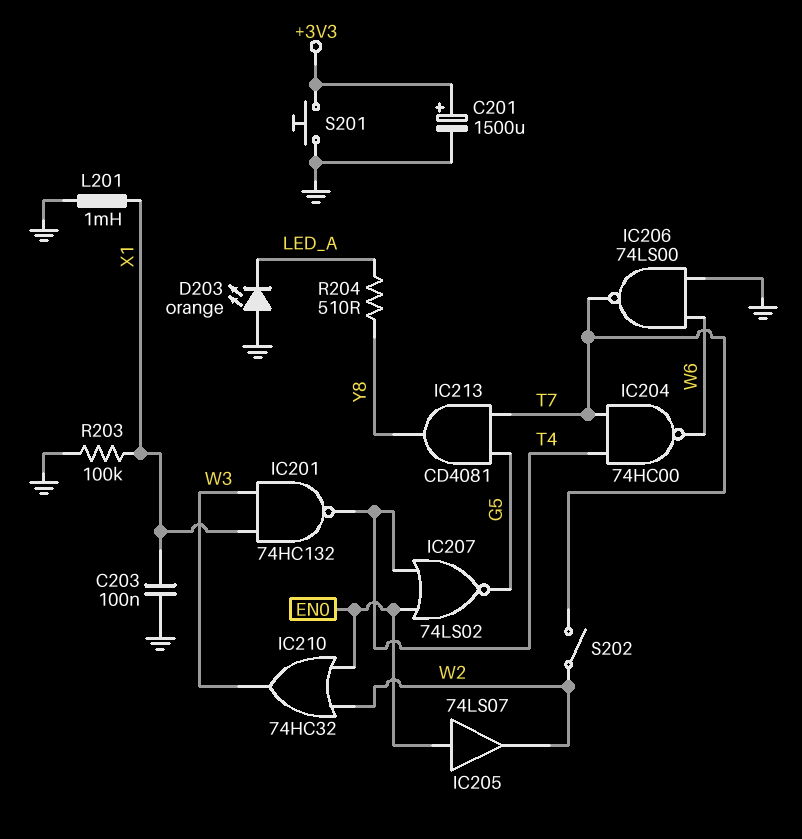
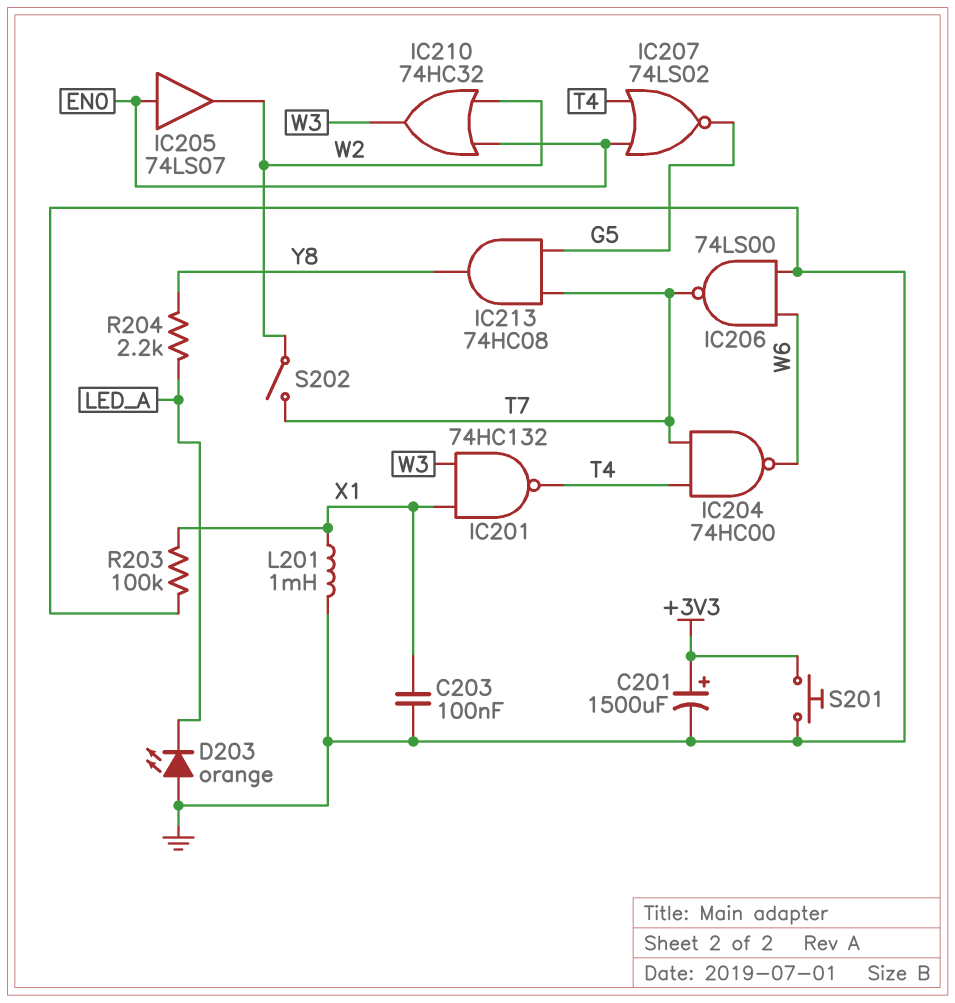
IC213: AND CD4081 (in G5, in T7, out Y8) -> AND 74HC08 (in G5, in T7, out Y8)
R204: 510 (LED_A, Y8) -> 2.2k (LED_A, Y8)

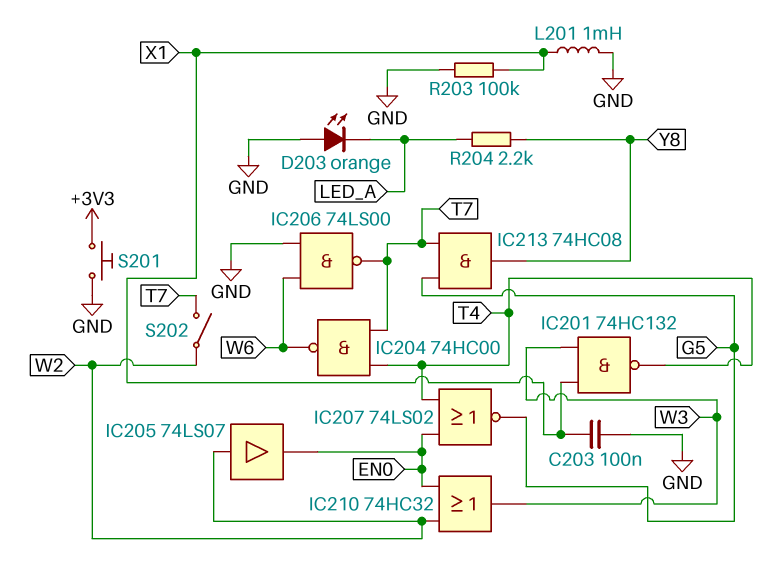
C201: 1500uF (plus +3V3, minus GND) -> none
IC205: buffer 74LS07 (in EN0, out W2) -> buffer 74LS07 (in W2, out EN0)

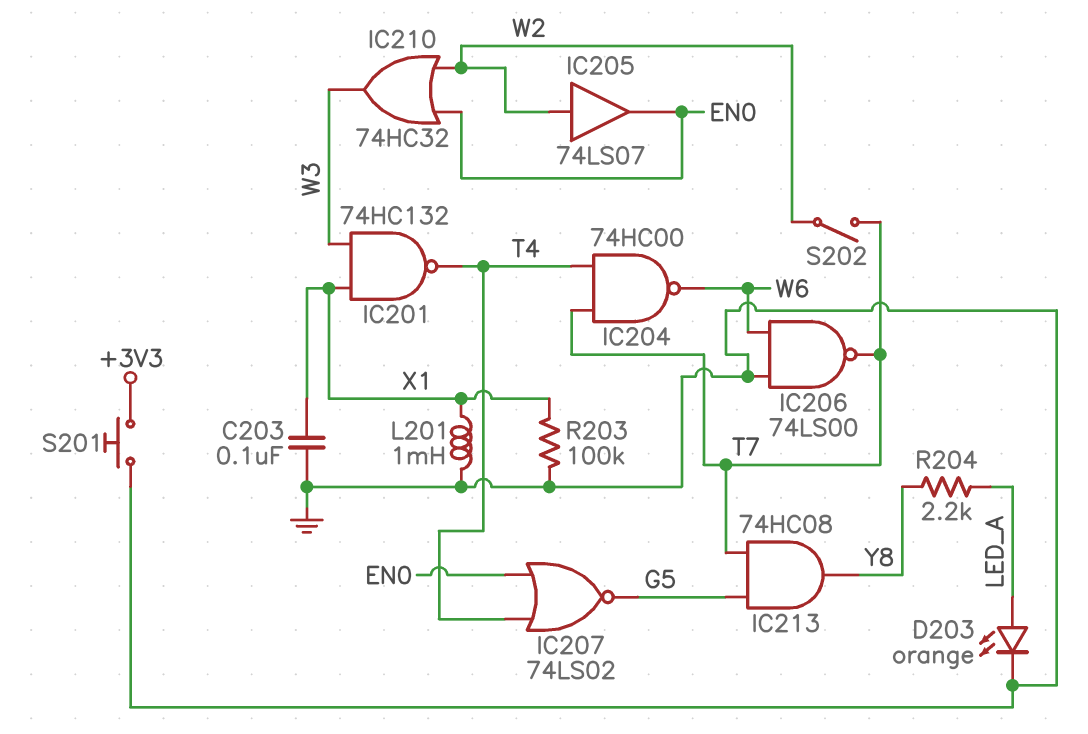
D203: LED orange (A GND, K LED_A) -> LED orange (A LED_A, K GND)

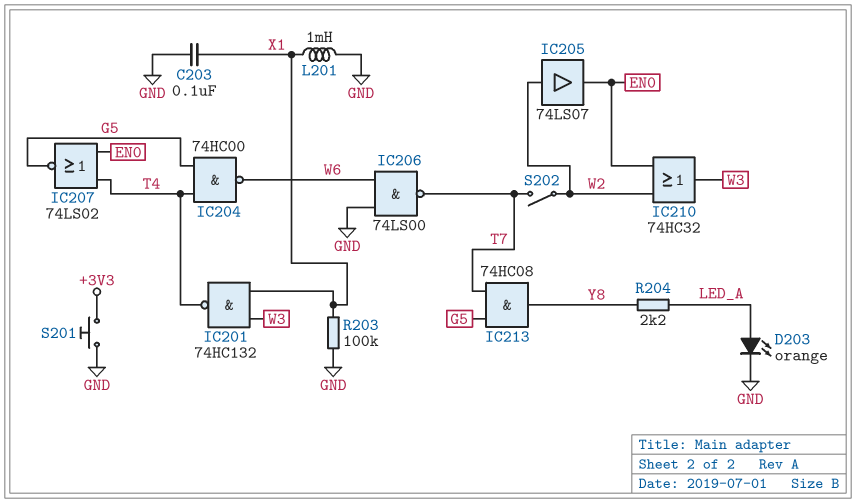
IC204: NAND 74HC00 (in T4, in T7, out W6) -> NAND 74HC00 (in G5, in T4, out W6)

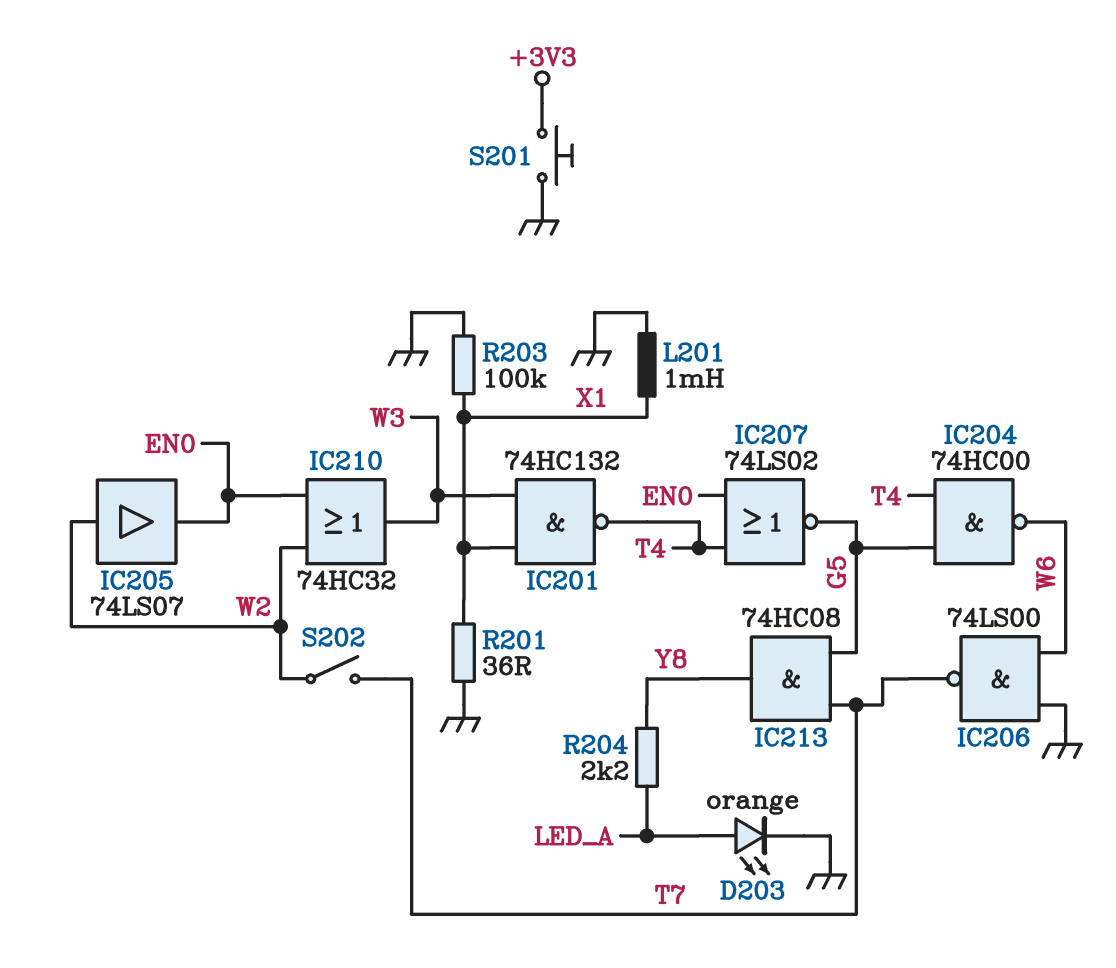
C203: 100nF (GND, X1) -> none
R201: none -> 36 (GND, X1)

